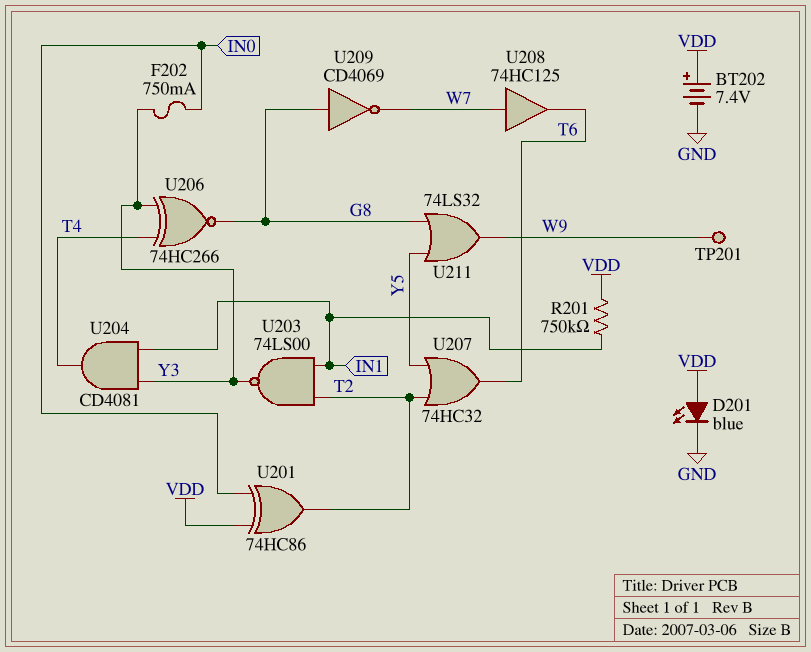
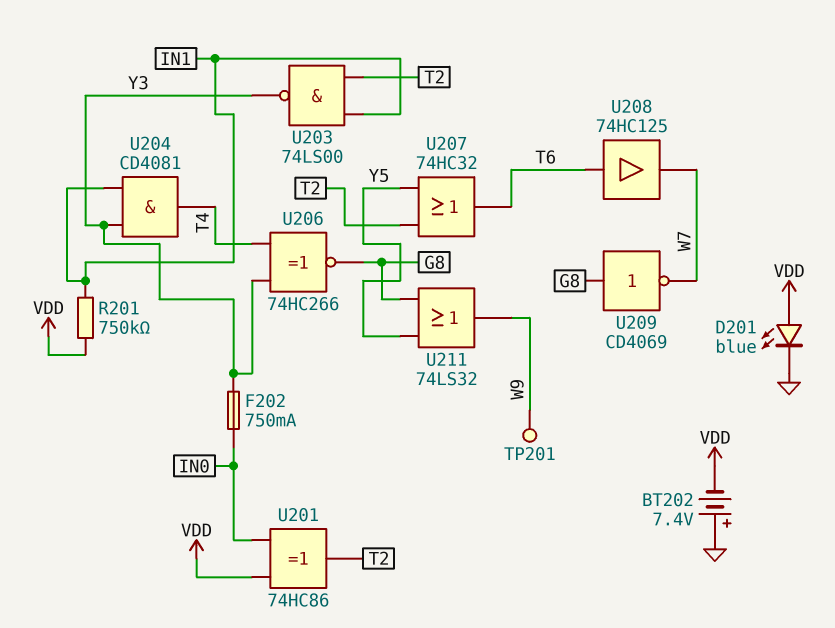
BT202: 7.4V (plus VDD, minus GND) -> 7.4V (plus GND, minus VDD)
U208: buffer 74HC125 (in W7, out T6) -> buffer 74HC125 (in T6, out W7)

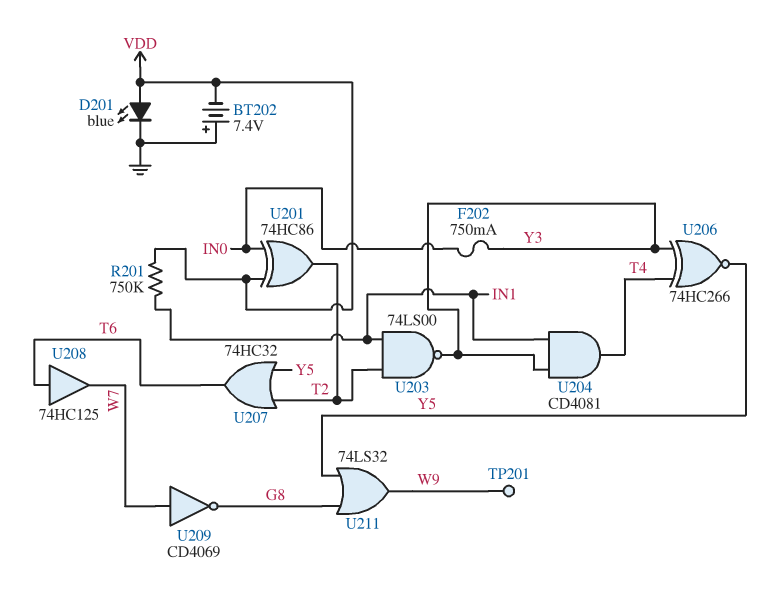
U206: XNOR 74HC266 (in T4, in Y3, out G8) -> XNOR 74HC266 (in T4, in Y3, out Y5)
U209: NOT CD4069 (in G8, out W7) -> NOT CD4069 (in W7, out G8)

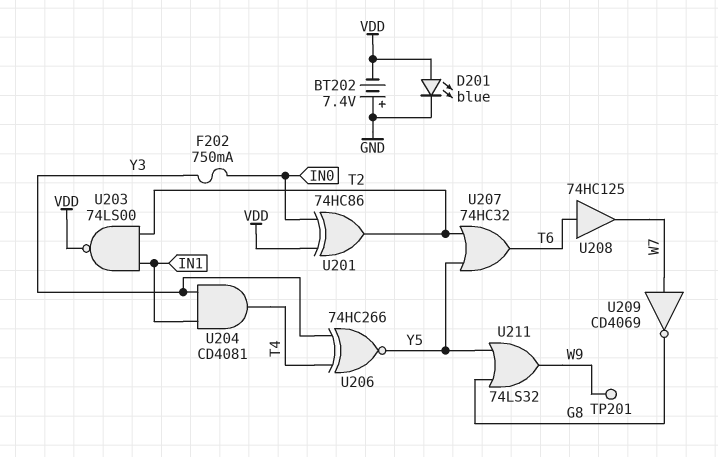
R201: 750k (IN1, VDD) -> none
U203: NAND 74LS00 (in IN1, in T2, out Y3) -> NAND 74LS00 (in IN1, in T2, out VDD)

